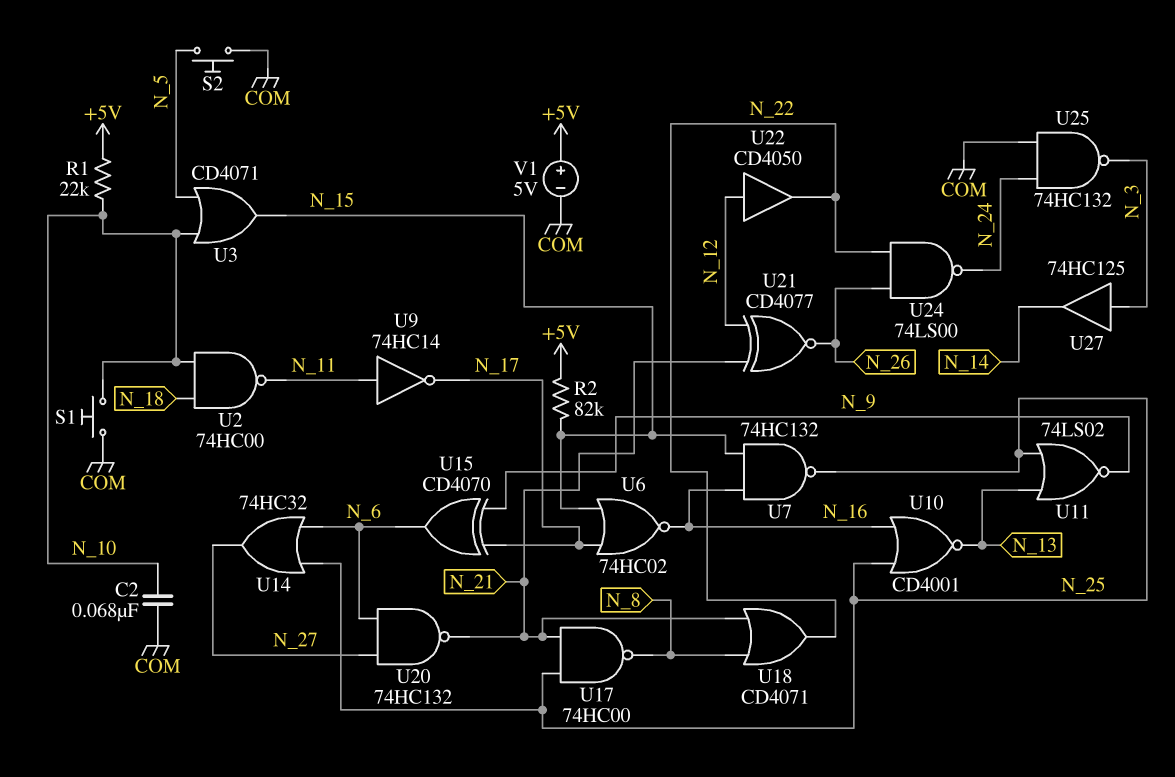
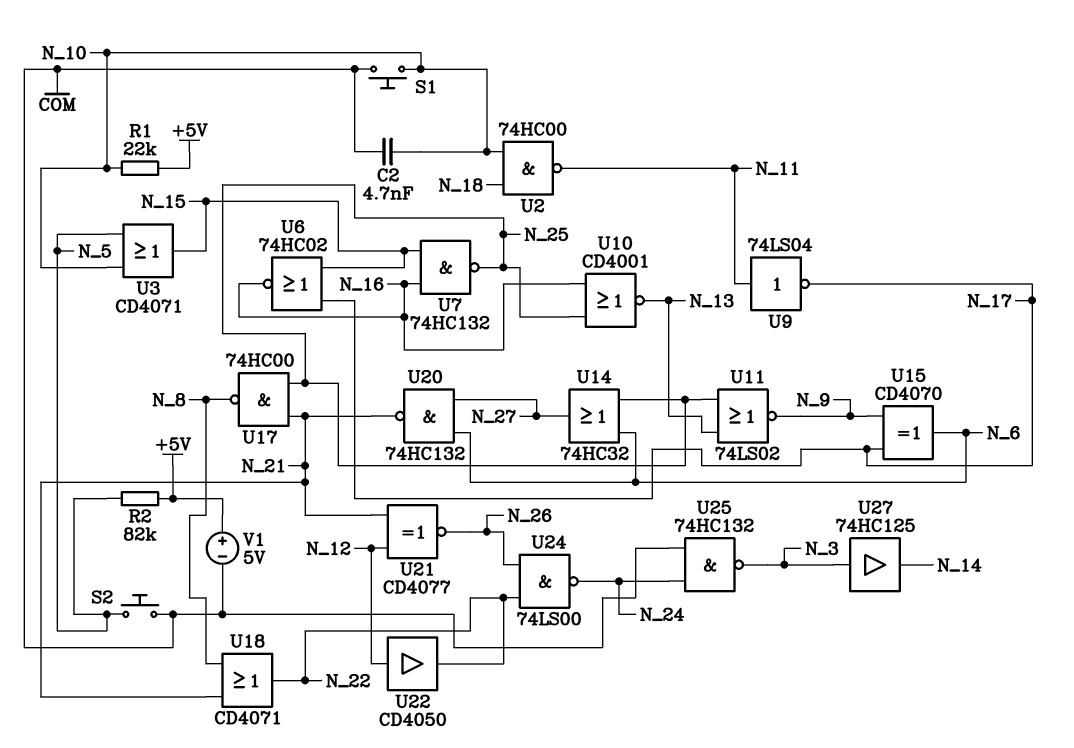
C2: 68nF (COM, N_10) -> 4.7nF (COM, N_10)
R2: 82k (+5V, N_15) -> 82k (+5V, N_5)
U9: NOT 74HC14 (in N_11, out N_17) -> NOT 74LS04 (in N_11, out N_17)

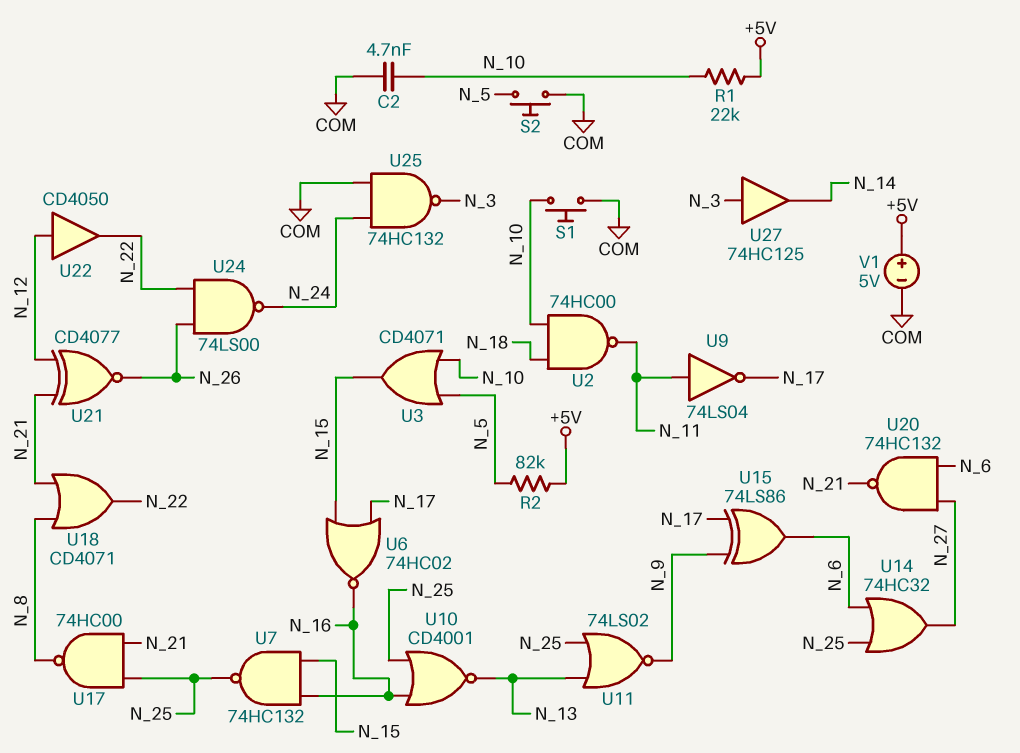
U15: XOR CD4070 (in N_9, in N_17, out N_6) -> XOR 74LS86 (in N_9, in N_17, out N_6)

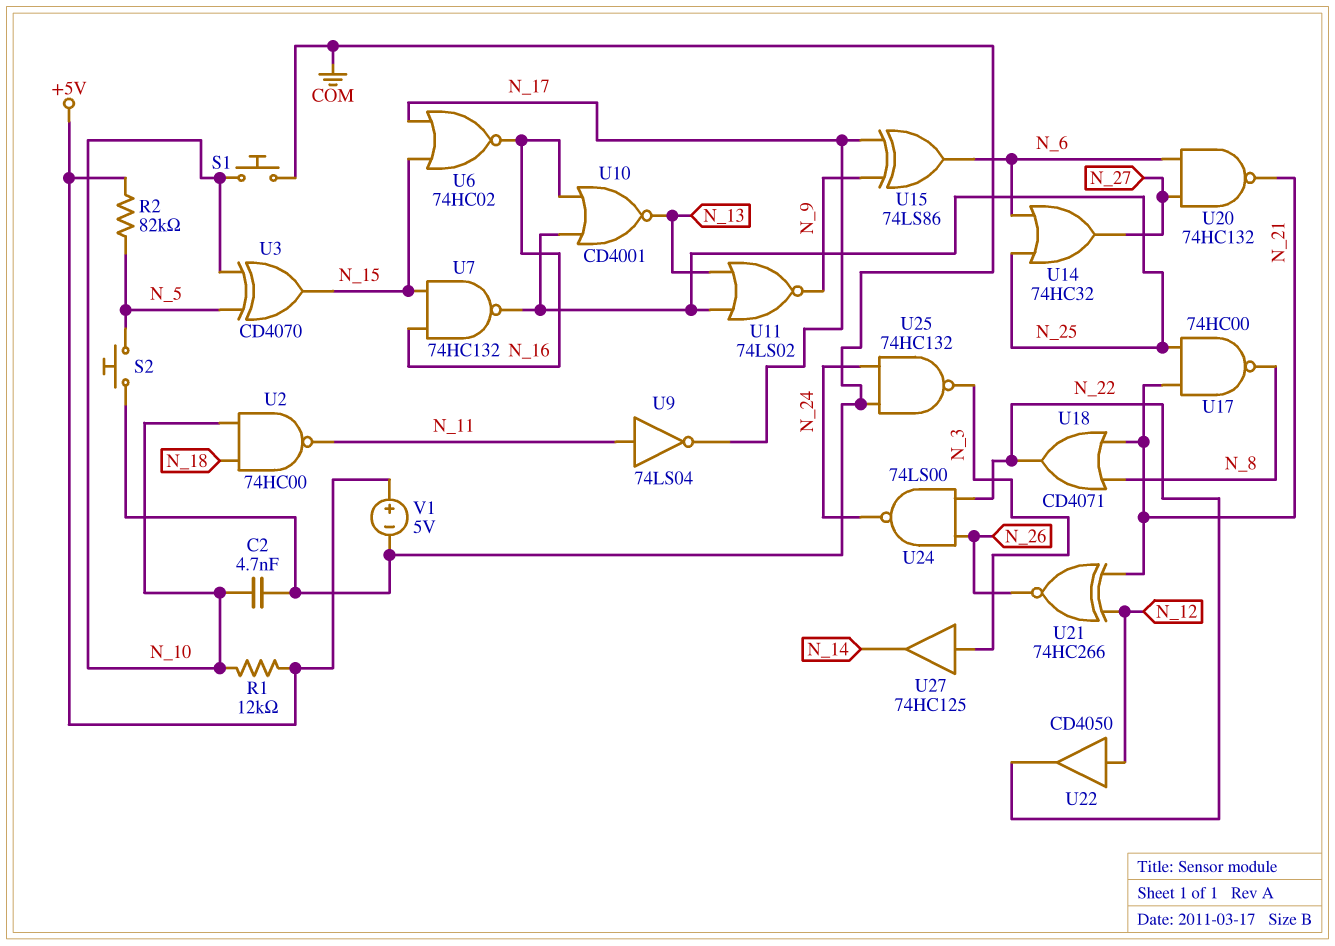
R1: 22k (+5V, N_10) -> 12k (+5V, N_10)
U3: OR CD4071 (in N_5, in N_10, out N_15) -> XOR CD4070 (in N_5, in N_10, out N_15)
U21: XNOR CD4077 (in N_12, in N_21, out N_26) -> XNOR 74HC266 (in N_12, in N_21, out N_26)

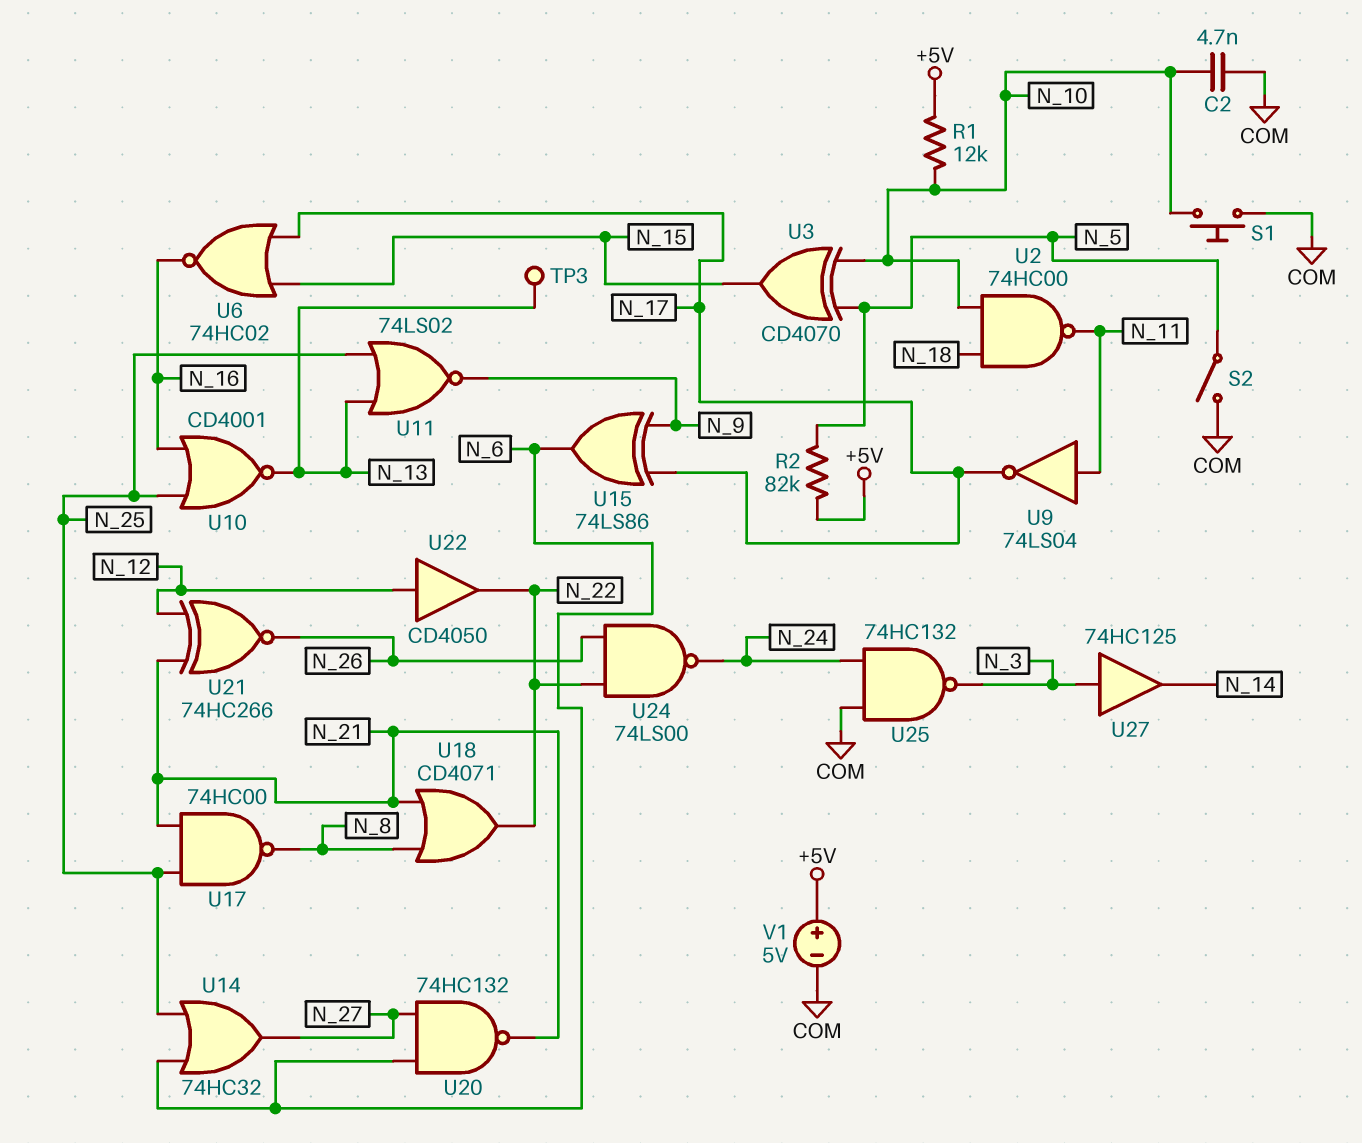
S2: button (COM, N_5) -> switch (COM, N_5)
TP3: none -> test point (N_13)
U7: NAND 74HC132 (in N_15, in N_16, out N_25) -> none

